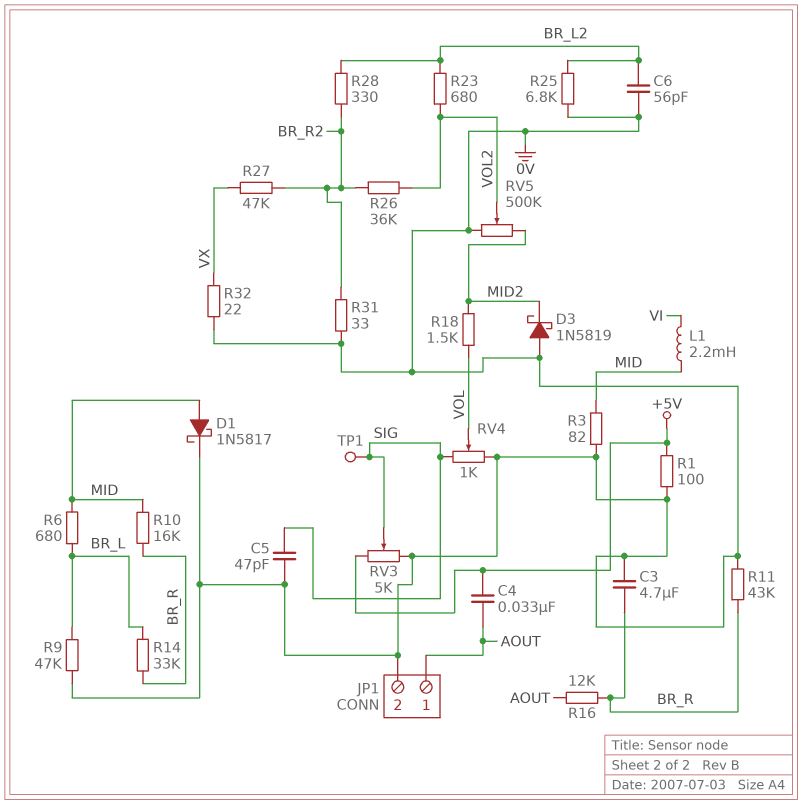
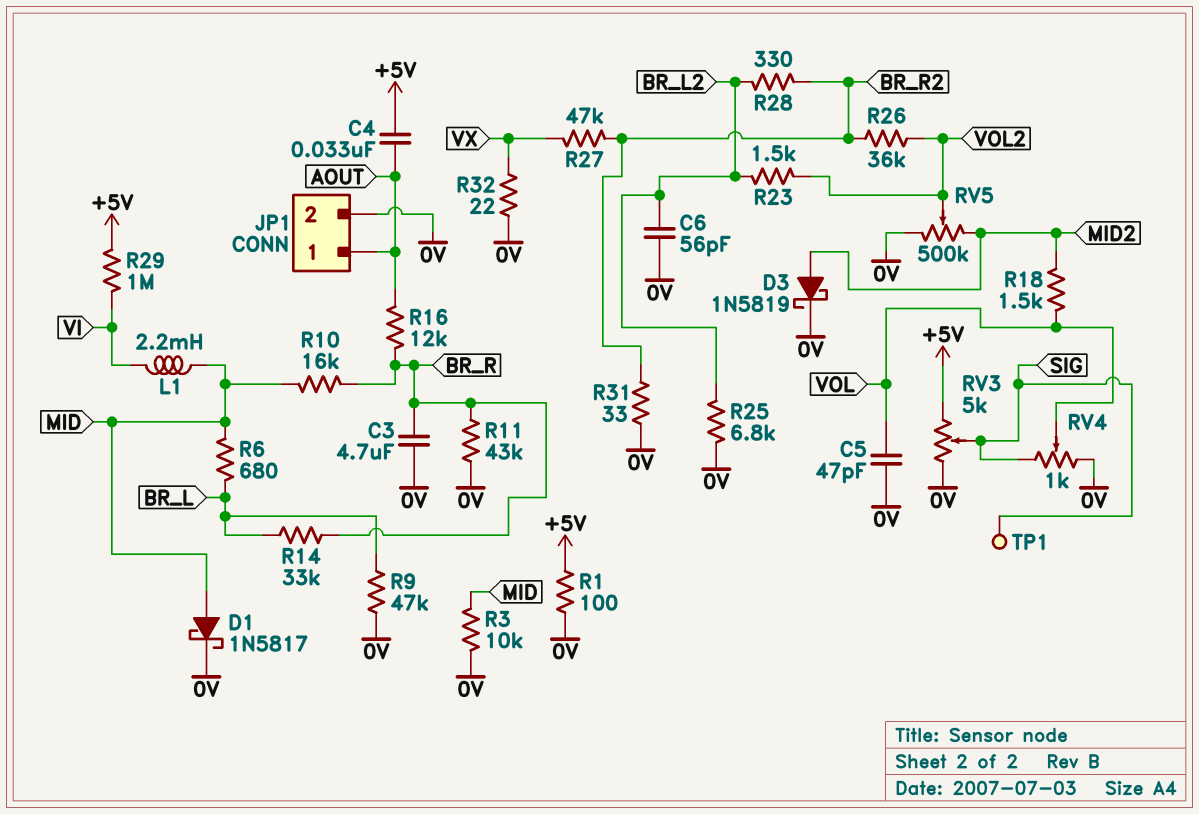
C5: 47pF (0V, SIG) -> 47pF (0V, VOL)
D3: schottky 1N5819 (A 0V, K MID2) -> schottky 1N5819 (A MID2, K 0V)
R3: 82 (0V, MID) -> 10k (0V, MID)
R23: 680 (BR_L2, VOL2) -> 1.5k (BR_L2, VOL2)
R29: none -> 1M (+5V, VI)

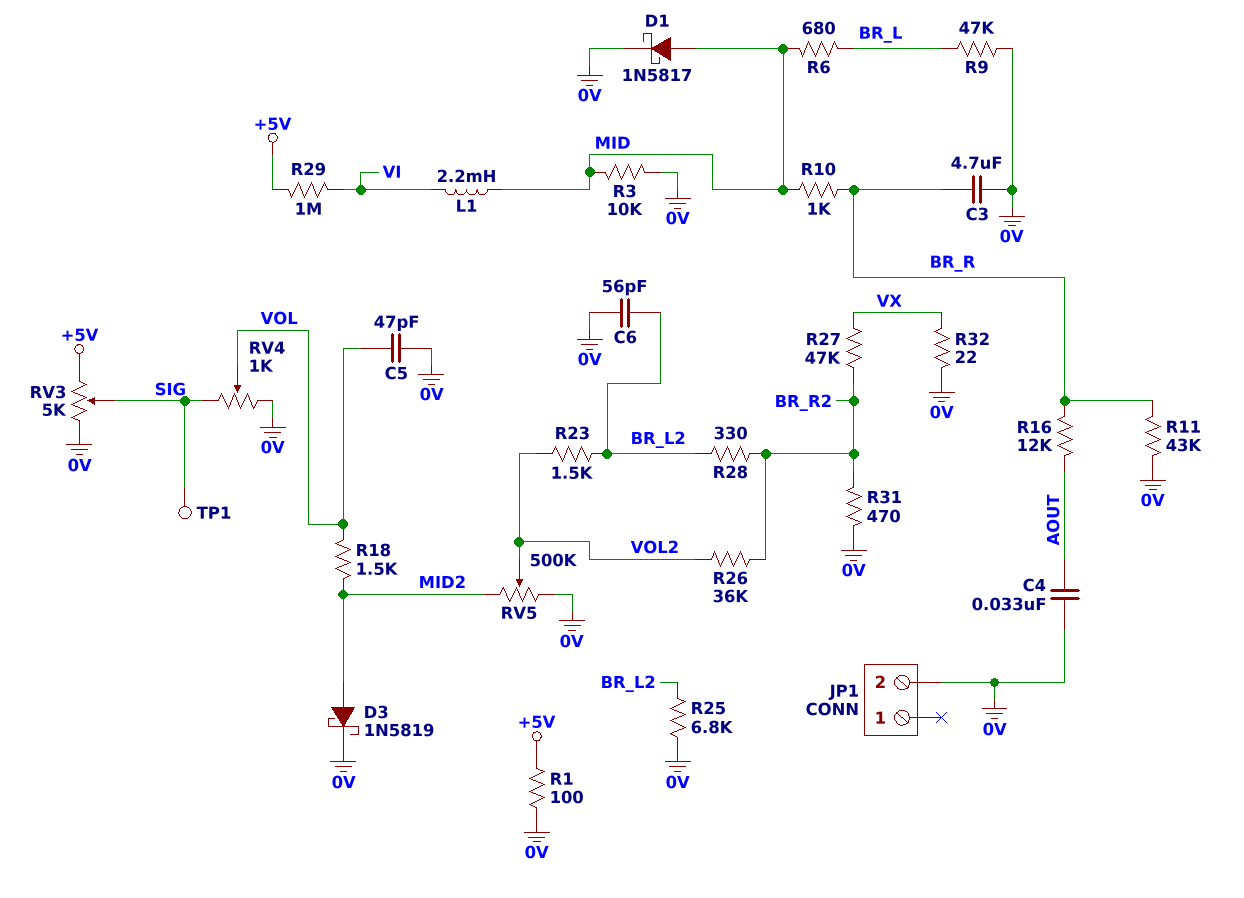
C4: 33nF (+5V, AOUT) -> 33nF (0V, AOUT)
JP1 pin 1: AOUT -> none
R10: 16k (BR_R, MID) -> 1k (BR_R, MID)
R14: 33k (BR_L, BR_R) -> none
R31: 33 (0V, BR_R2) -> 470 (0V, BR_R2)

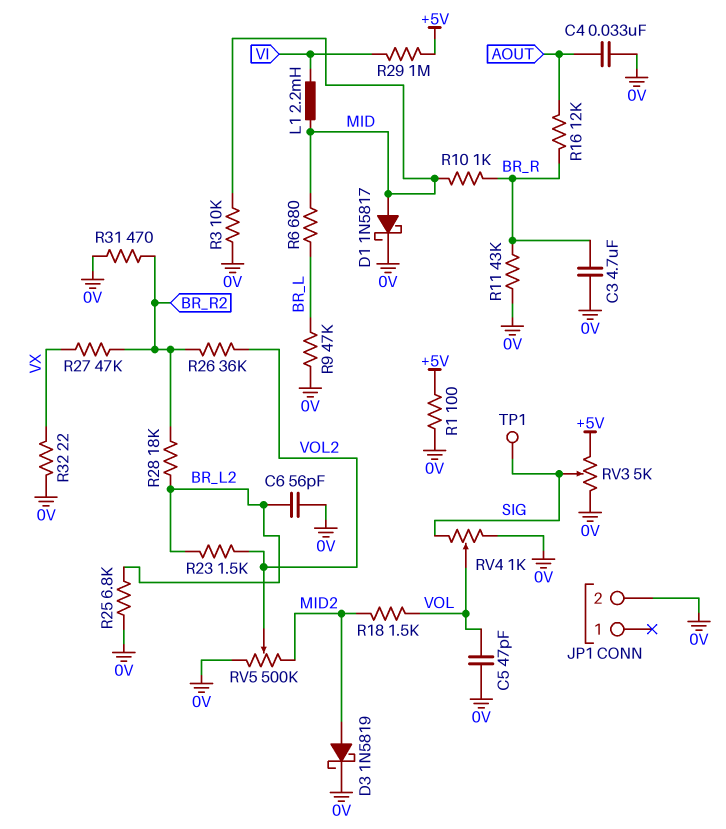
R28: 330 (BR_L2, BR_R2) -> 18k (BR_L2, BR_R2)

